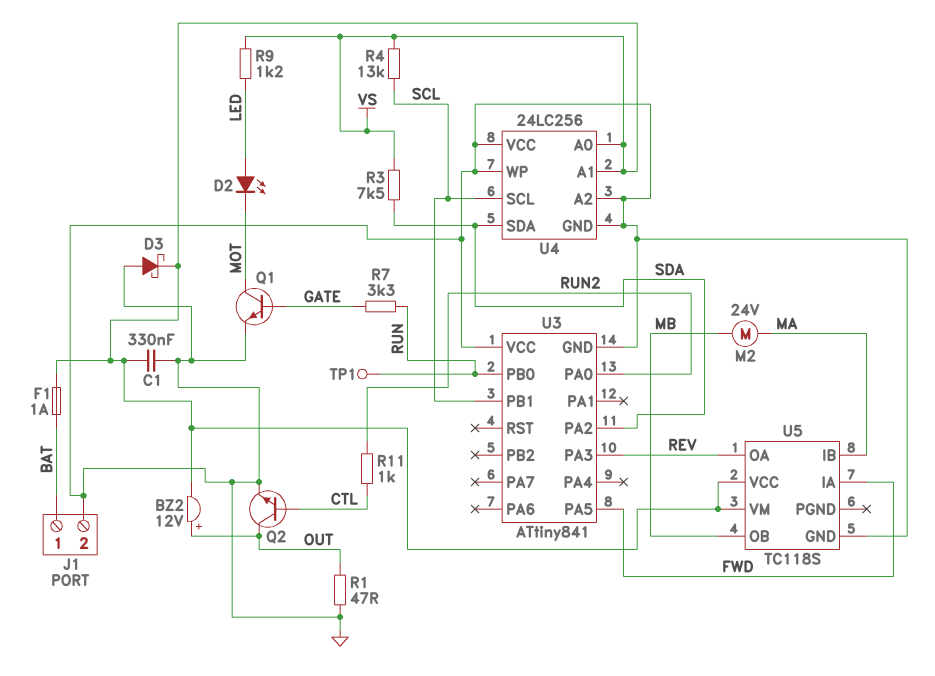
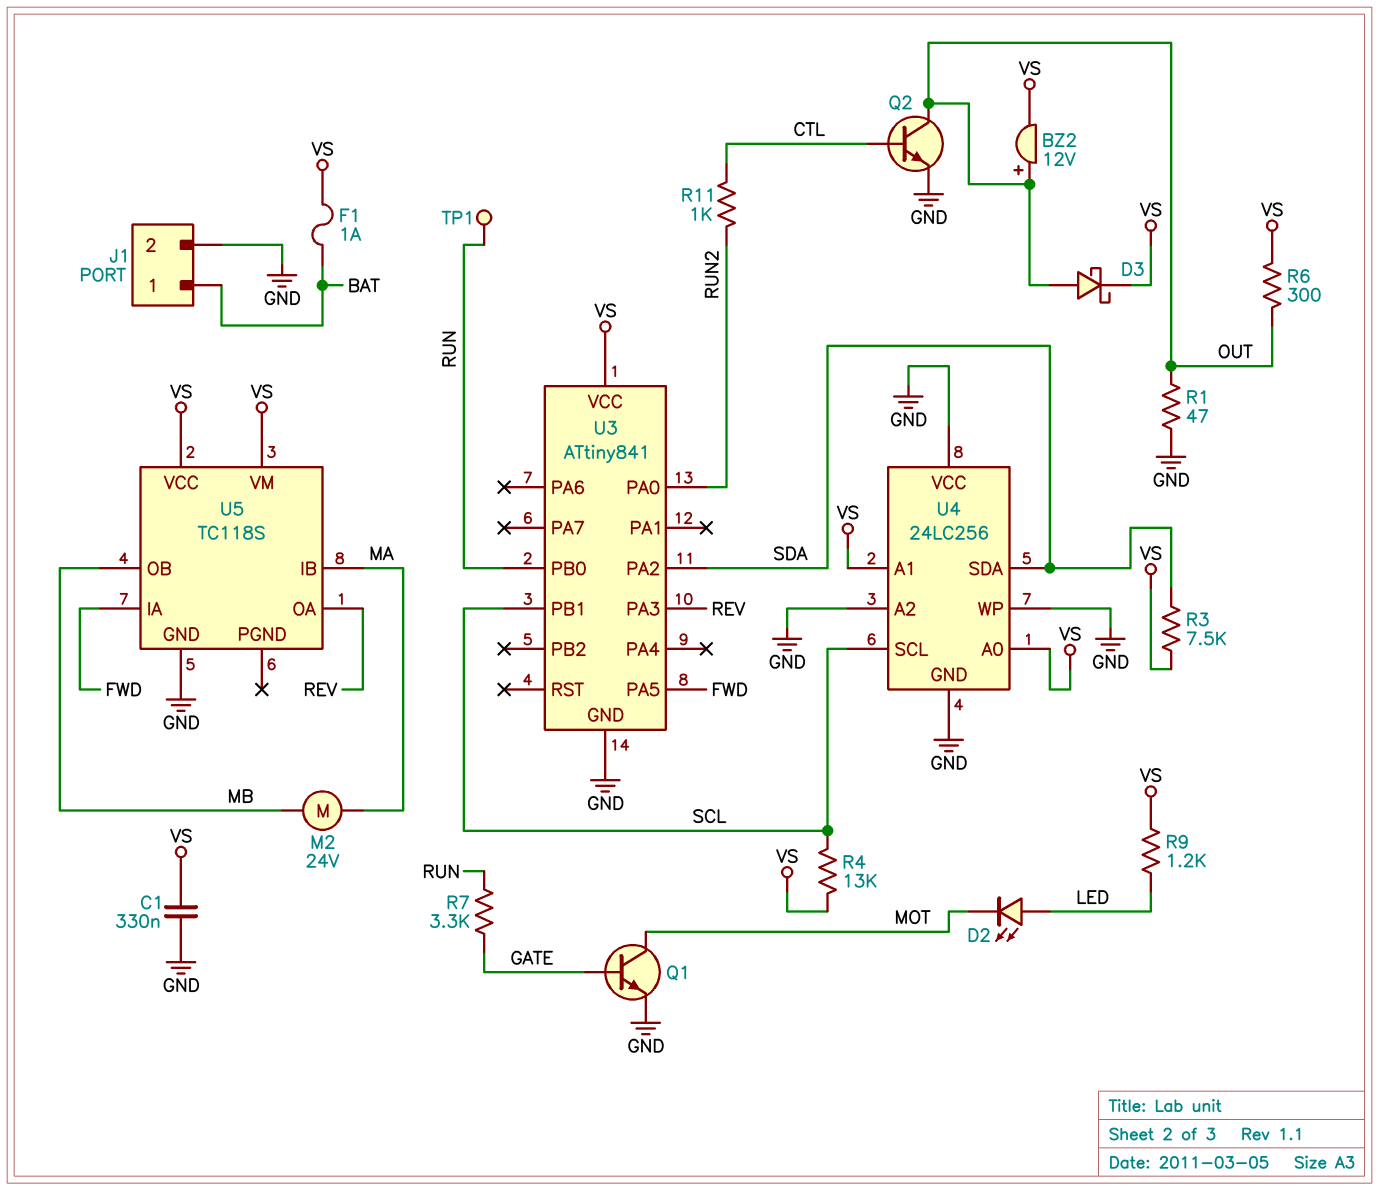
D3: schottky (A GND, K VS) -> schottky (A OUT, K VS)
R6: none -> 300 (OUT, VS)
U3 pin VCC: GND -> VS

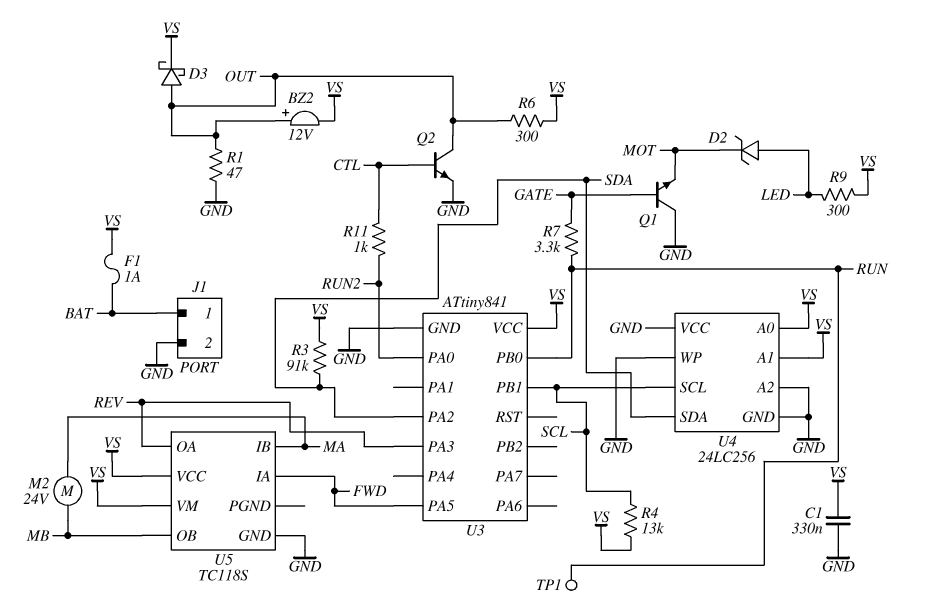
D2: LED (A LED, K MOT) -> zener (A LED, K MOT)
Q1: NPN (B GATE, C MOT, E GND) -> NPN (B GATE, C GND, E MOT)
R3: 7.5k (SDA, VS) -> 91k (SDA, VS)
R9: 1.2k (LED, VS) -> 300 (LED, VS)

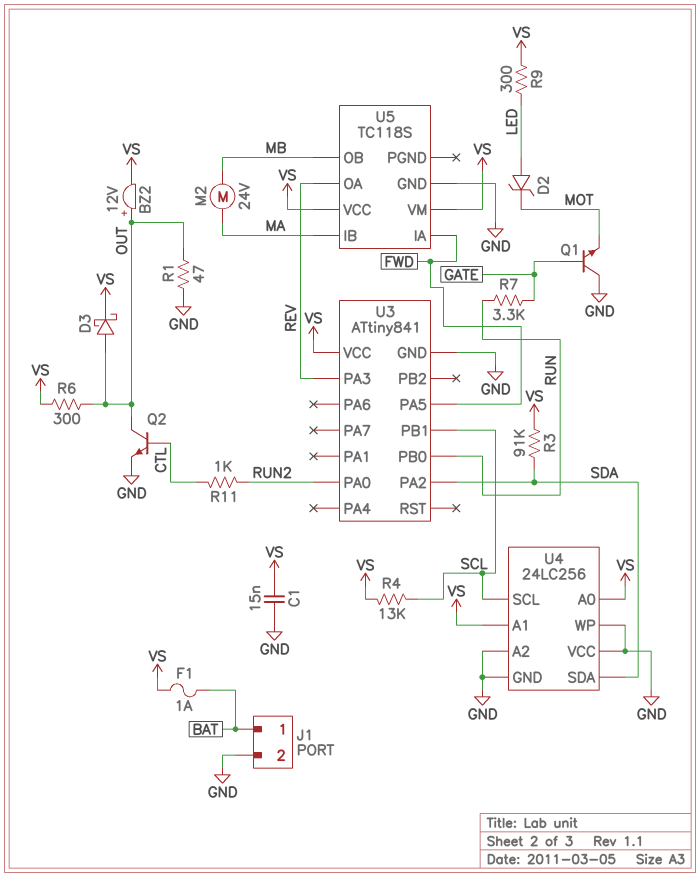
C1: 330nF (GND, VS) -> 15nF (GND, VS)
TP1: test point (RUN) -> none

